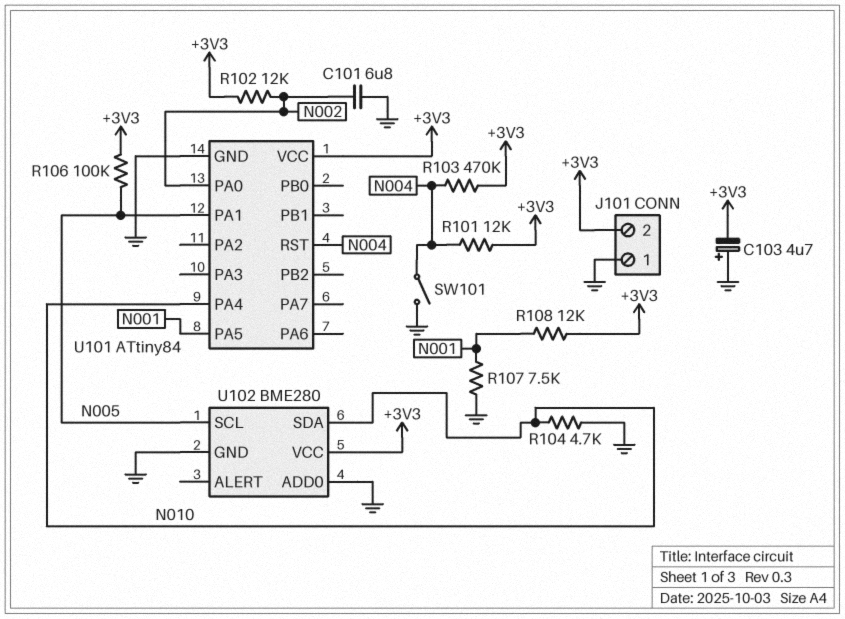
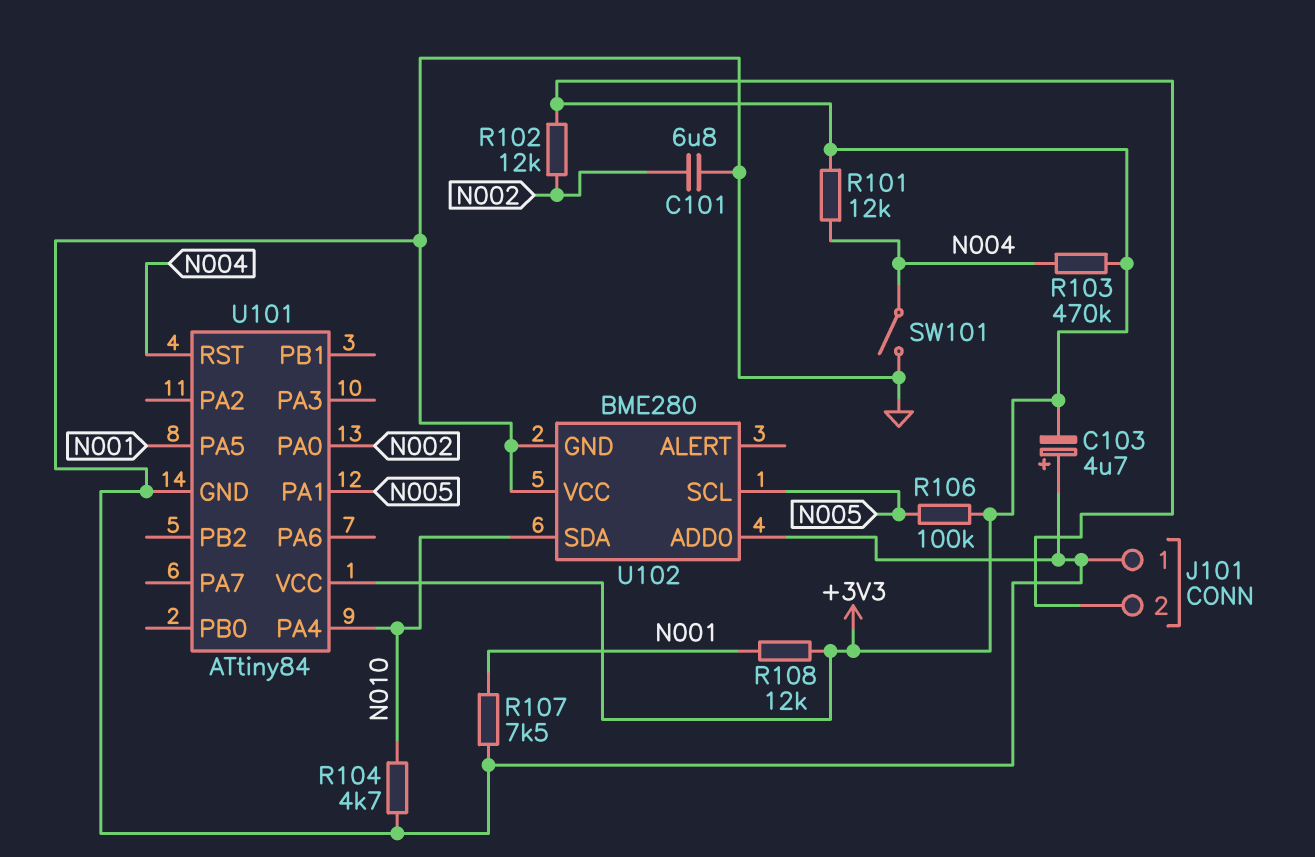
U102 pin VCC: +3V3 -> GND

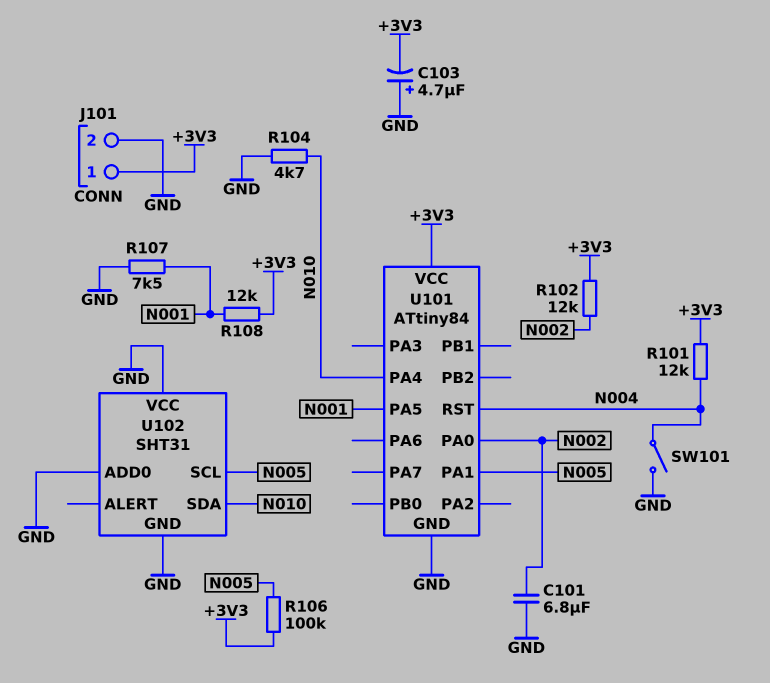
J101 pin 1: GND -> +3V3
J101 pin 2: +3V3 -> GND
R103: 470k (+3V3, N004) -> none
U102: BME280 -> SHT31

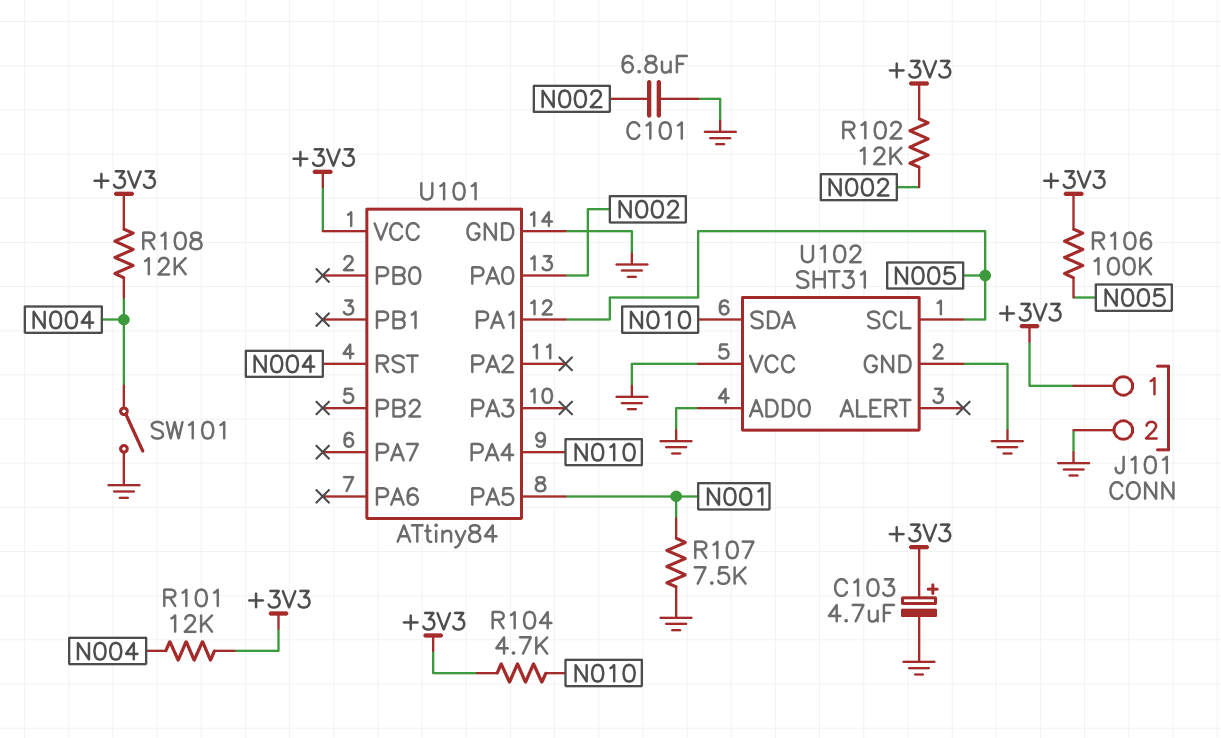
C103: 4.7uF (plus GND, minus +3V3) -> 4.7uF (plus +3V3, minus GND)
R104: 4.7k (GND, N010) -> 4.7k (+3V3, N010)
R108: 12k (+3V3, N001) -> 12k (+3V3, N004)

